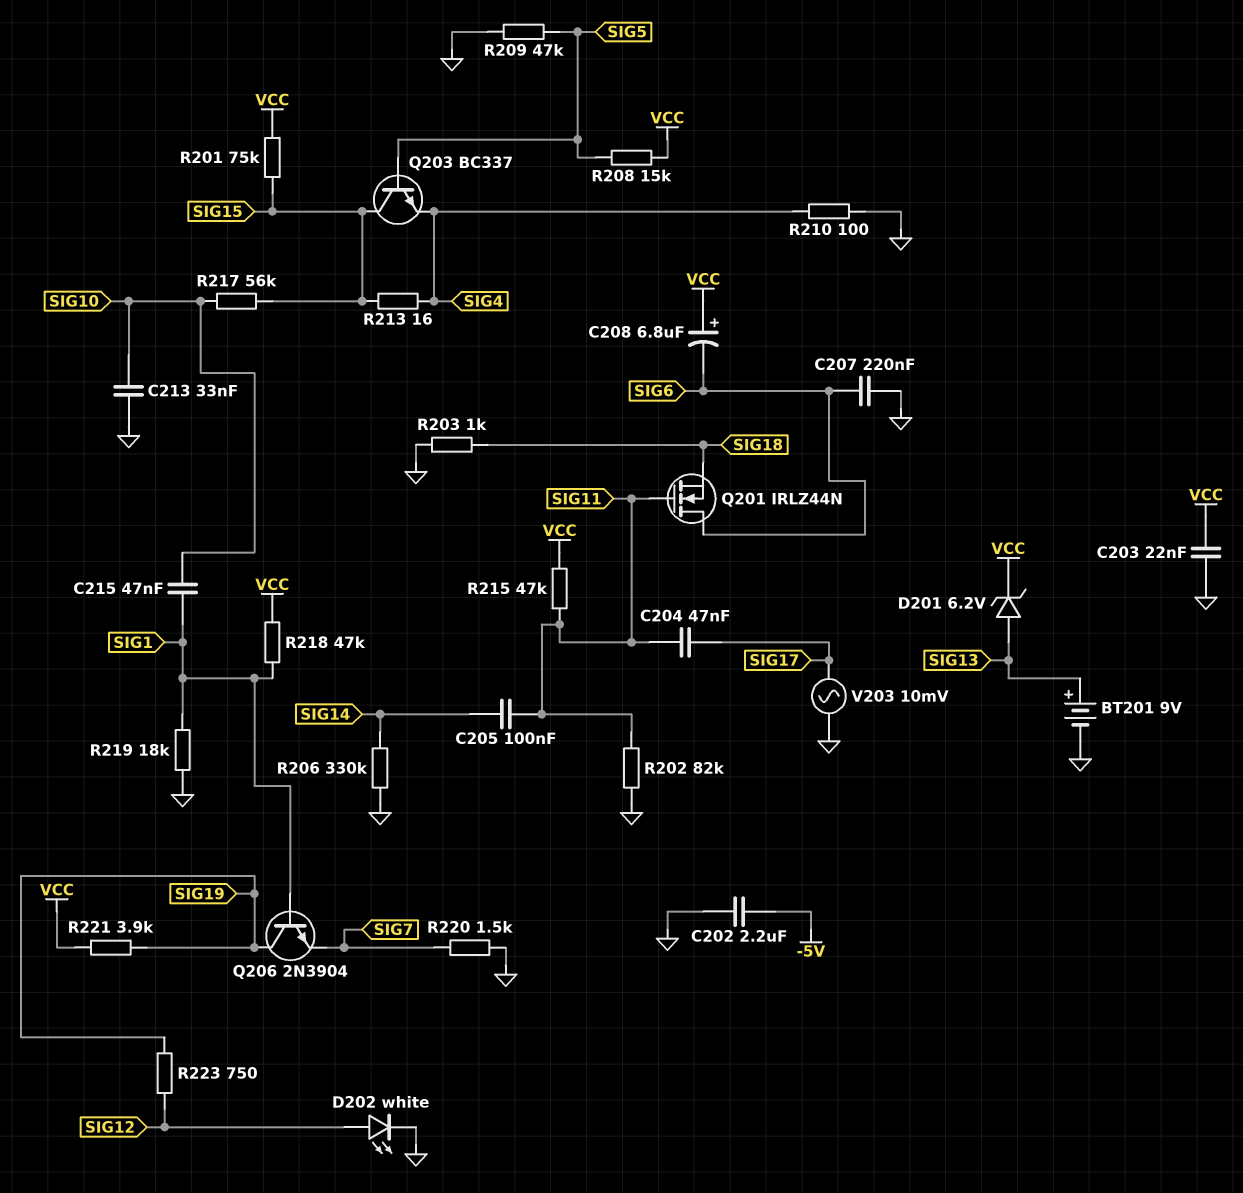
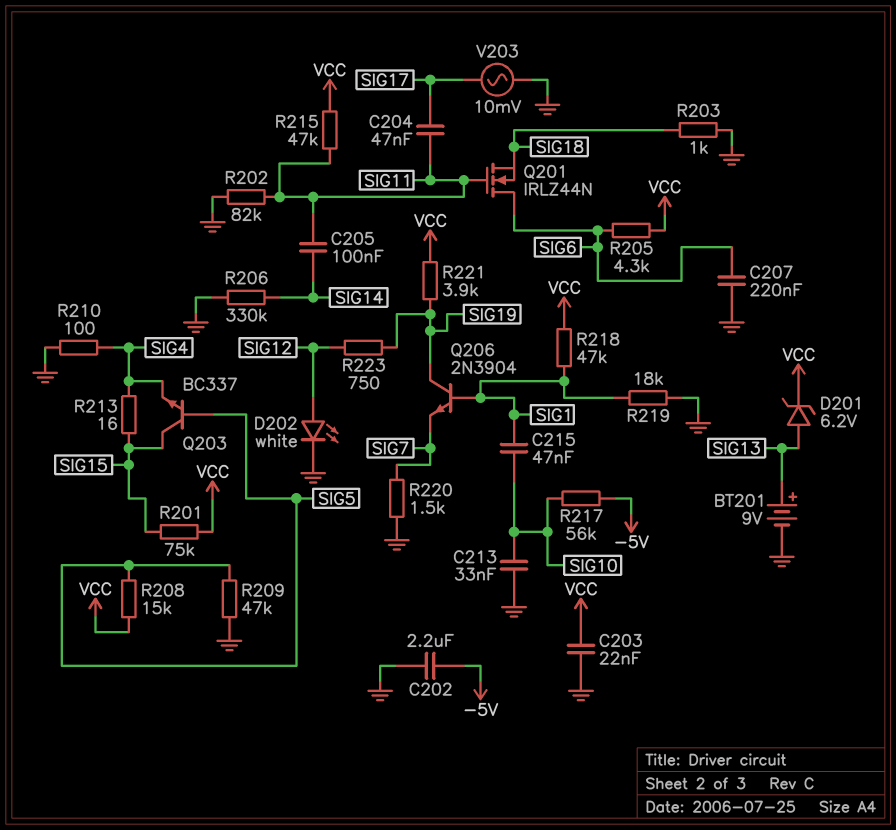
C208: 6.8uF (plus VCC, minus SIG6) -> none
R205: none -> 4.3k (SIG6, VCC)
R217: 56k (SIG10, SIG15) -> 56k (-5V, SIG10)

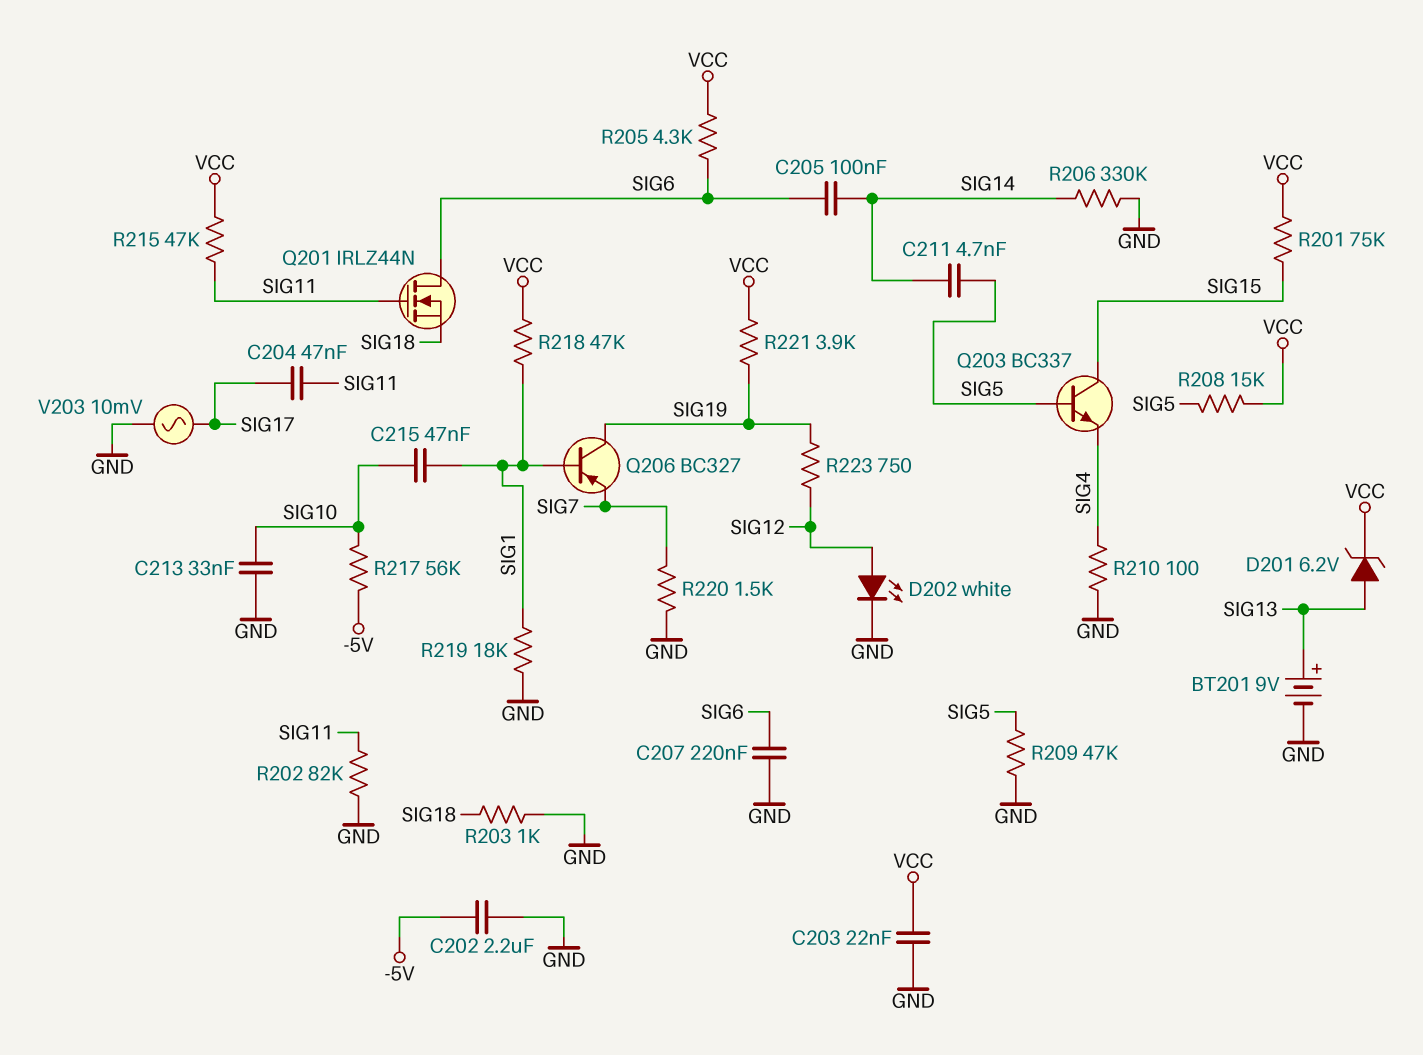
C205: 100nF (SIG11, SIG14) -> 100nF (SIG6, SIG14)
C211: none -> 4.7nF (SIG5, SIG14)
Q206: NPN 2N3904 (B SIG1, C SIG19, E SIG7) -> PNP BC327 (B SIG1, C SIG19, E SIG7)
R213: 16 (SIG4, SIG15) -> none

